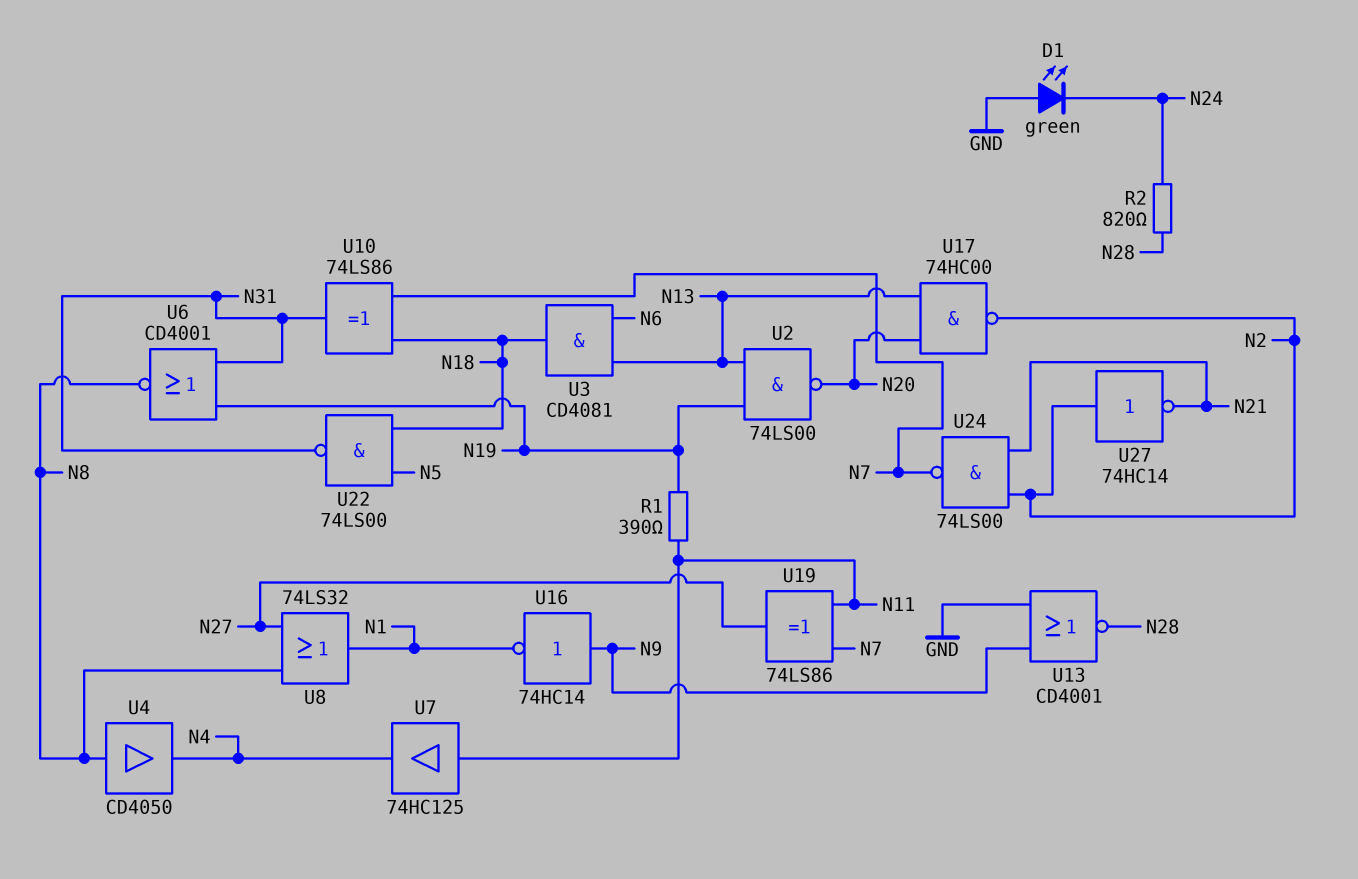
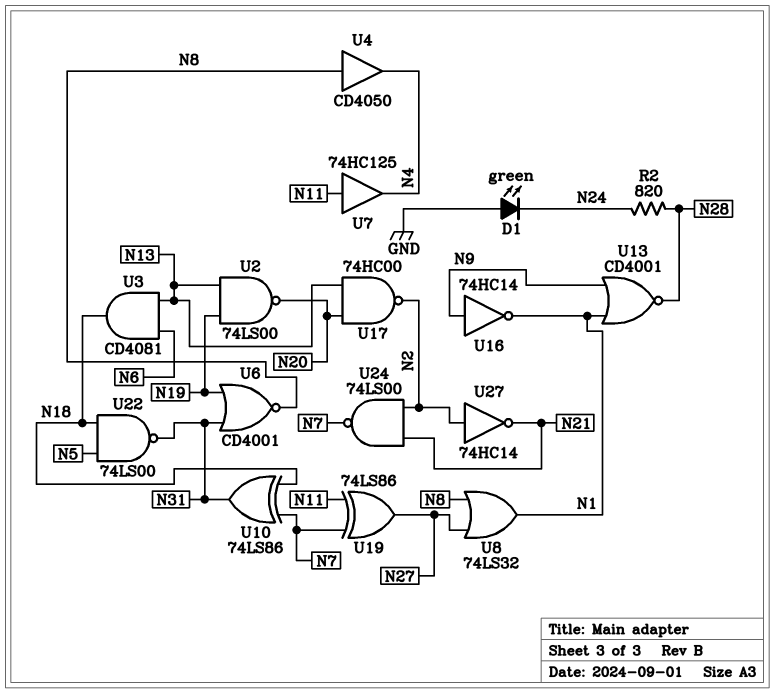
R1: 390 (N11, N19) -> none
U13: NOR CD4001 (in GND, in N9, out N28) -> NOR CD4001 (in N1, in N9, out N28)

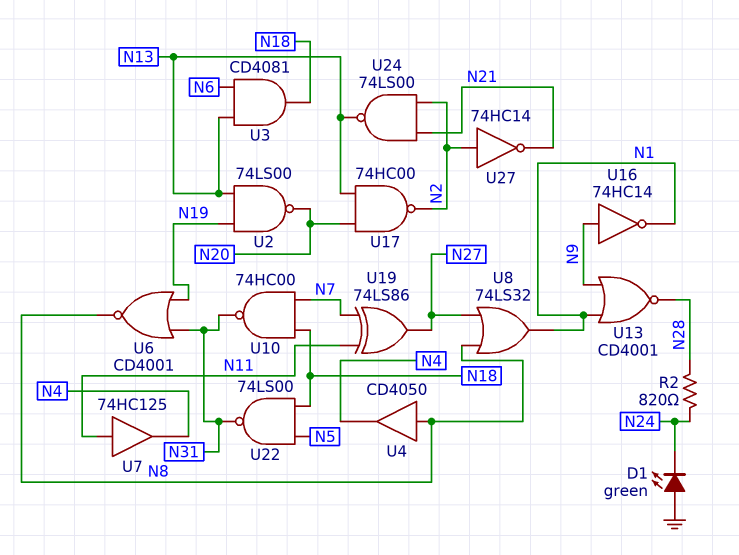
U10: XOR 74LS86 (in N7, in N18, out N31) -> NAND 74HC00 (in N7, in N18, out N31)
U24: NAND 74LS00 (in N2, in N21, out N7) -> NAND 74LS00 (in N2, in N21, out N13)

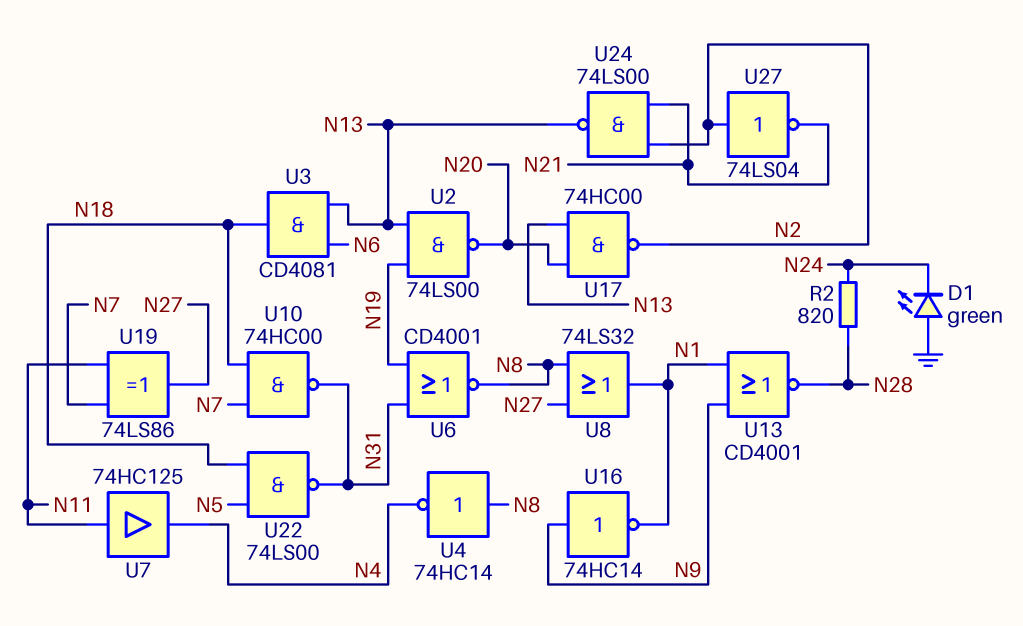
U4: buffer CD4050 (in N8, out N4) -> NOT 74HC14 (in N8, out N4)
U27: NOT 74HC14 (in N2, out N21) -> NOT 74LS04 (in N2, out N21)

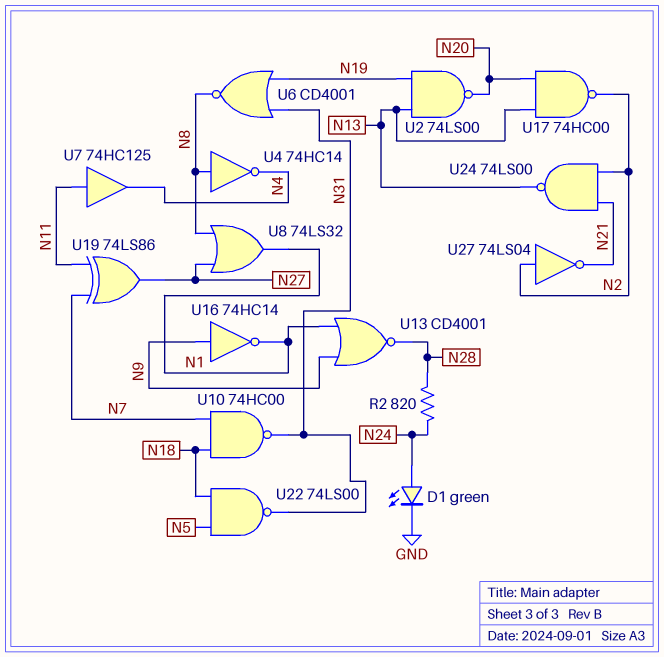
D1: LED green (A GND, K N24) -> LED green (A N24, K GND)
U3: AND CD4081 (in N6, in N13, out N18) -> none

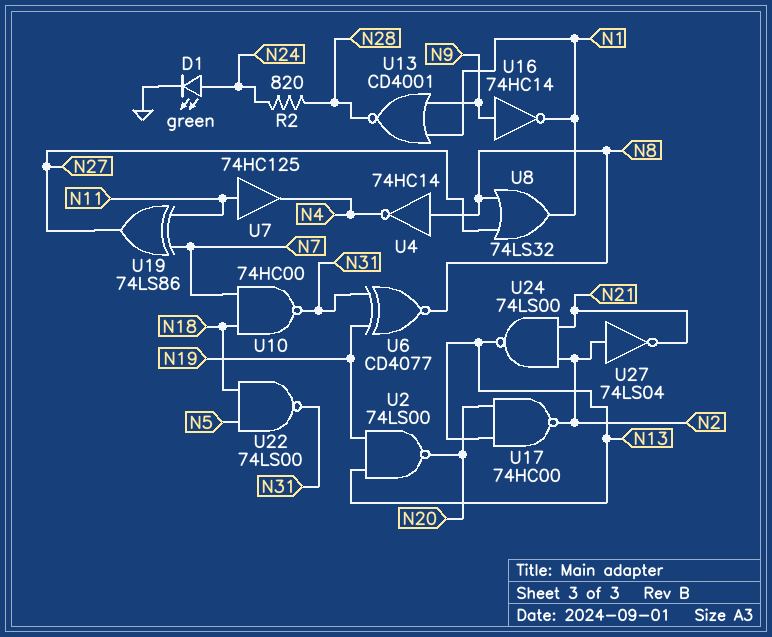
U6: NOR CD4001 (in N19, in N31, out N8) -> XNOR CD4077 (in N19, in N31, out N8)

